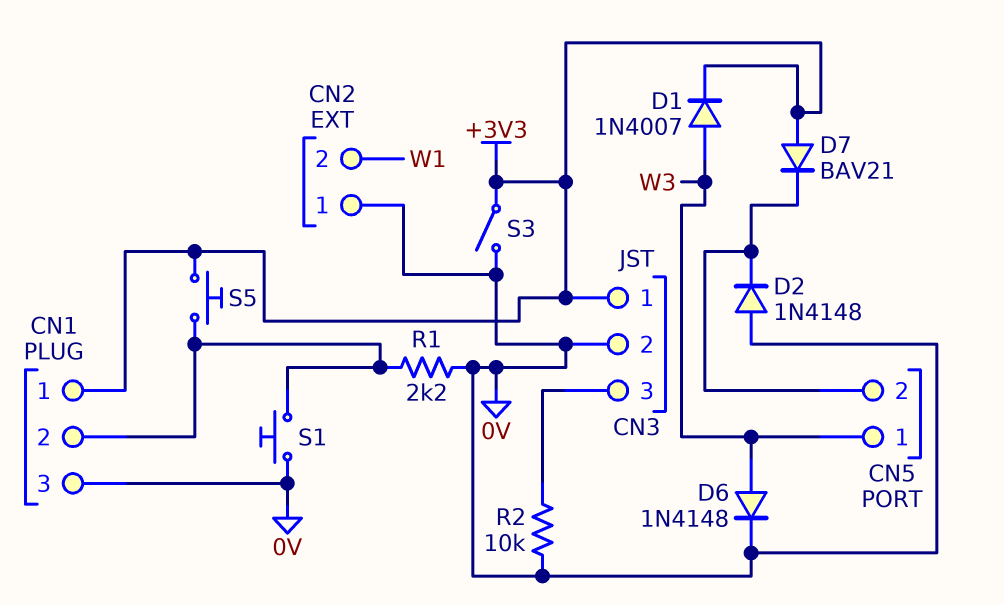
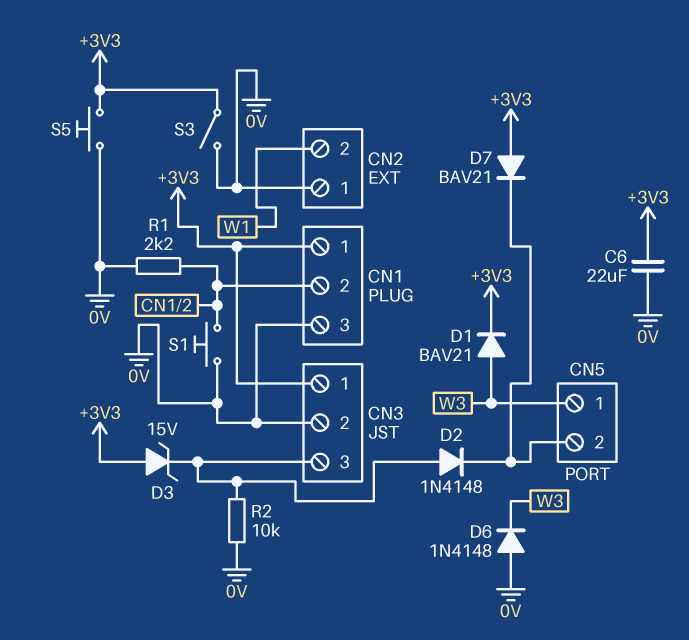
C6: none -> 22uF (+3V3, 0V)
D1: diode 1N4007 (A W3, K +3V3) -> diode BAV21 (A W3, K +3V3)
D2: diode 1N4148 (A 0V, K CN5/2) -> diode 1N4148 (A CN3/3, K CN5/2)
D3: none -> zener 15V (A +3V3, K CN3/3)
D6: diode 1N4148 (A W3, K 0V) -> diode 1N4148 (A 0V, K W3)
S5: button (+3V3, CN1/2) -> button (+3V3, 0V)

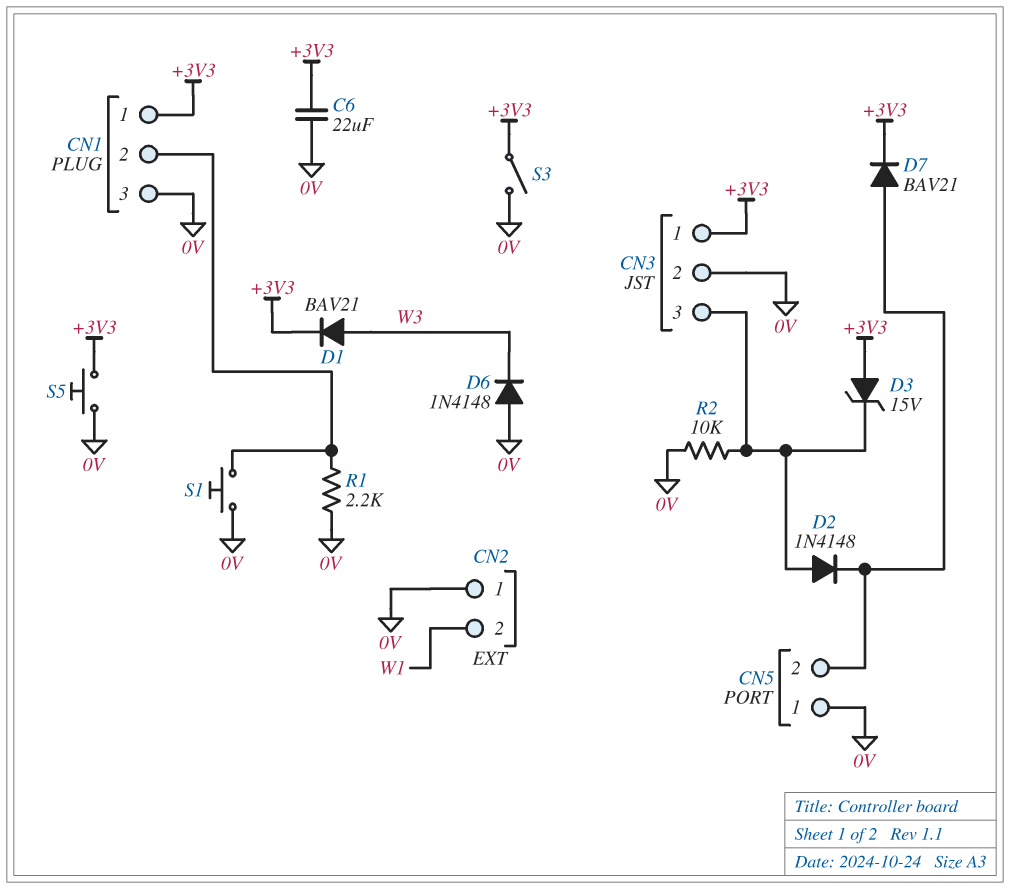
CN5 pin 1: W3 -> 0V
D7: diode BAV21 (A +3V3, K CN5/2) -> diode BAV21 (A CN5/2, K +3V3)

